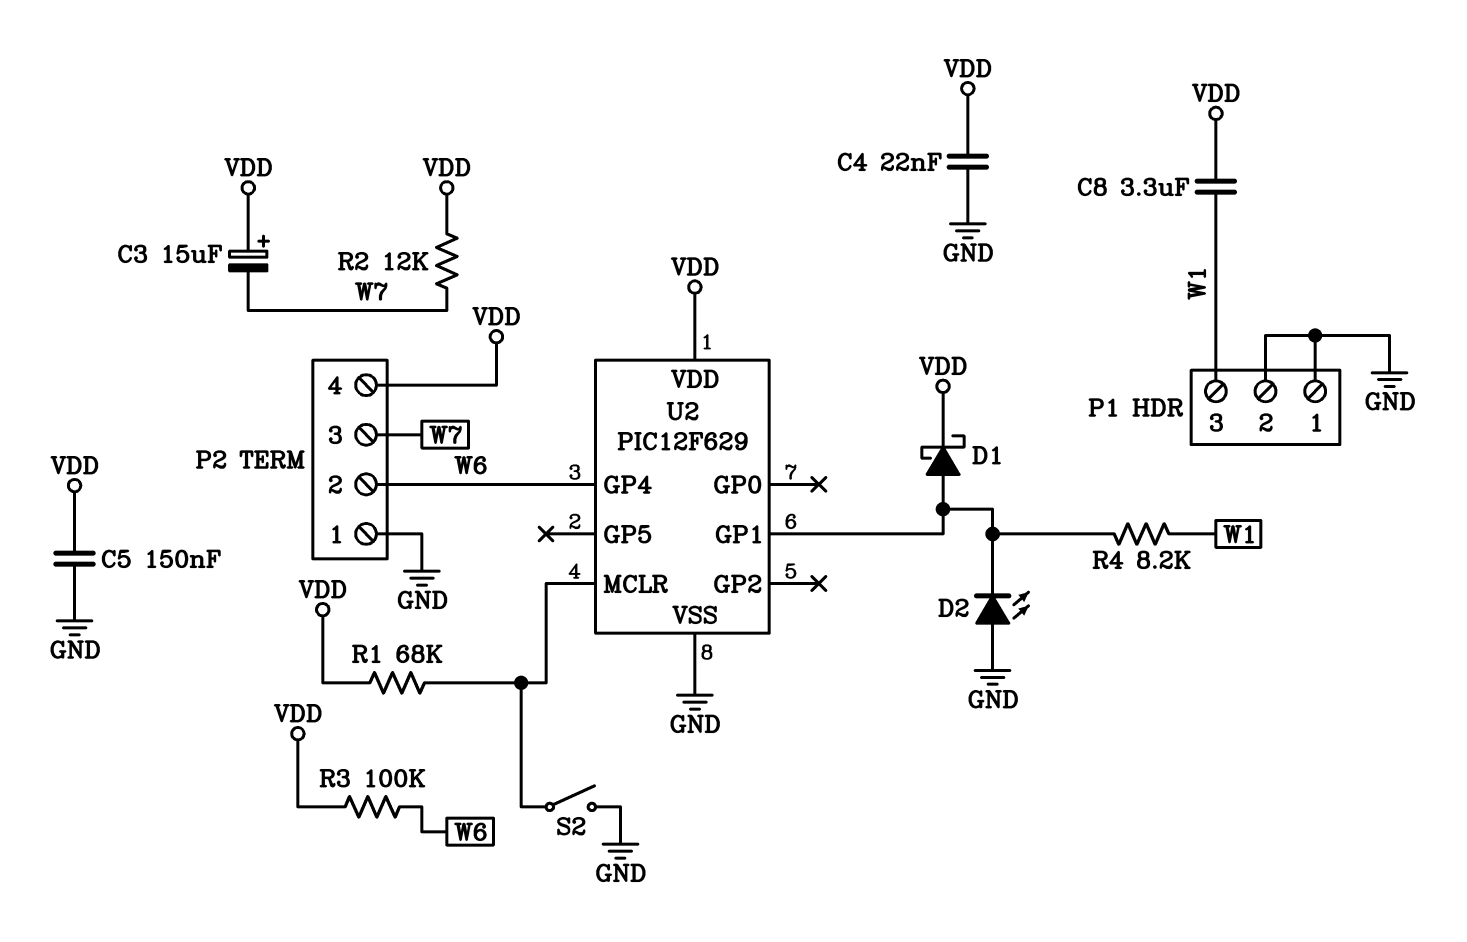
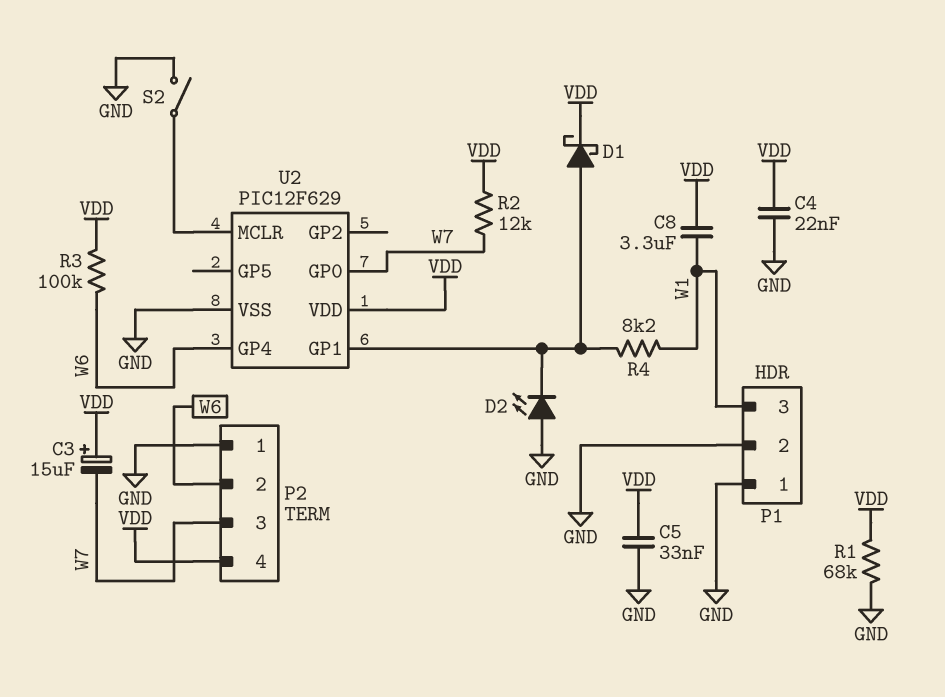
C5: 150nF (GND, VDD) -> 33nF (GND, VDD)
R1: 68k (U2/MCLR, VDD) -> 68k (GND, VDD)
U2 pin GP0: none -> W7

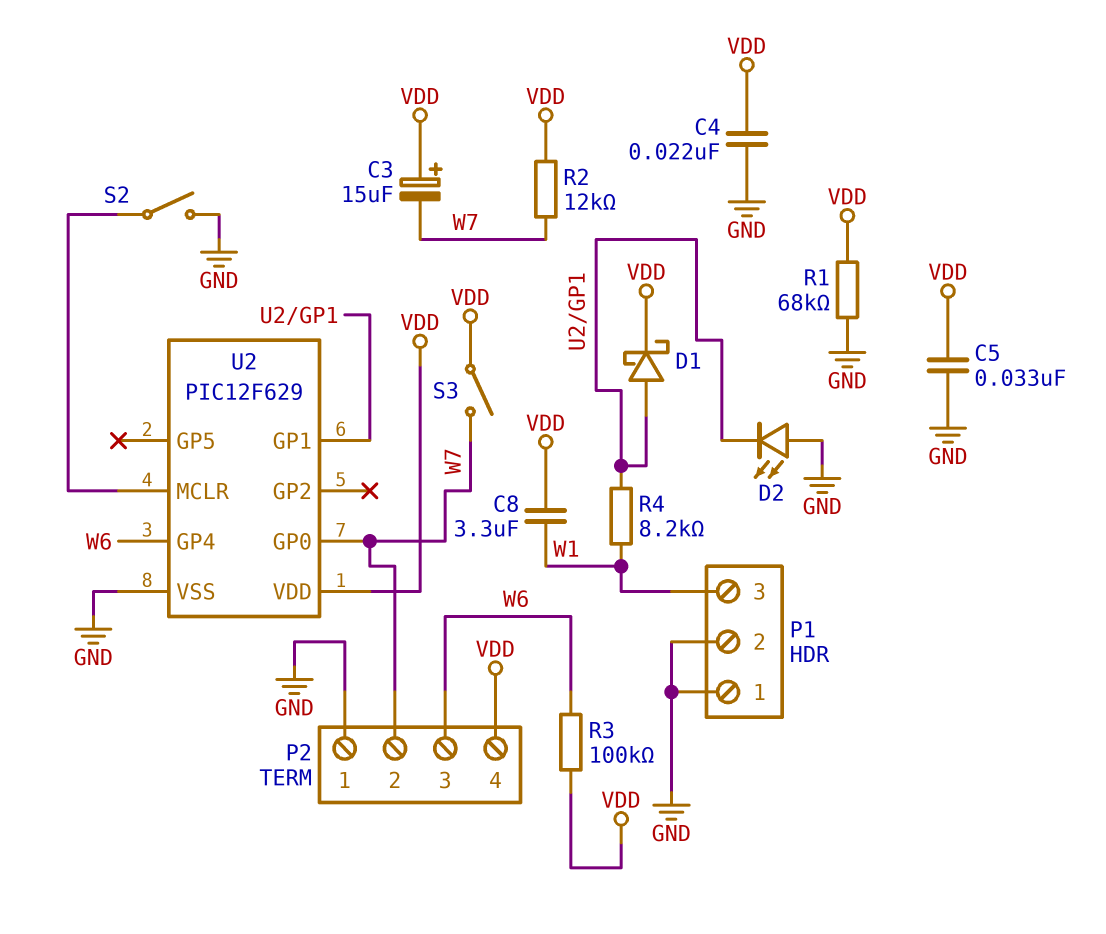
P2 pin 2: W6 -> W7
P2 pin 3: W7 -> W6
S3: none -> switch (VDD, W7)

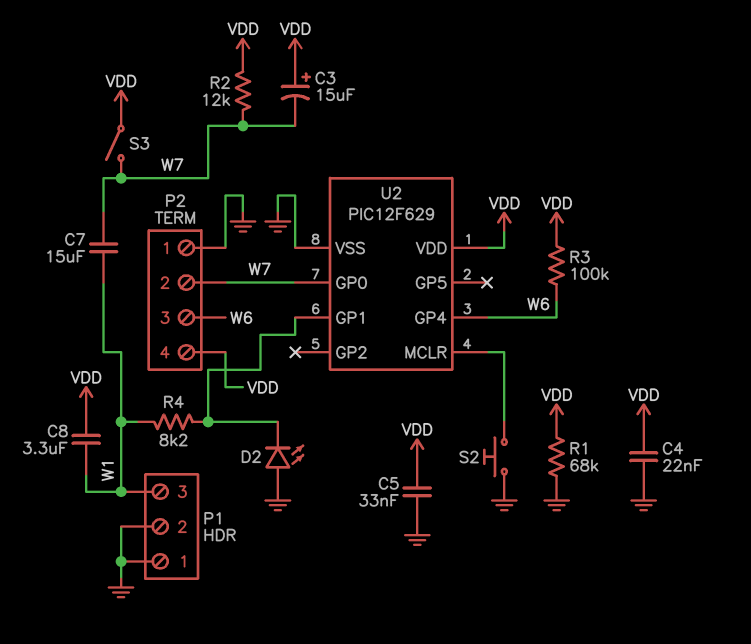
C7: none -> 15uF (W1, W7)
D1: schottky (A U2/GP1, K VDD) -> none
S2: switch (GND, U2/MCLR) -> button (GND, U2/MCLR)

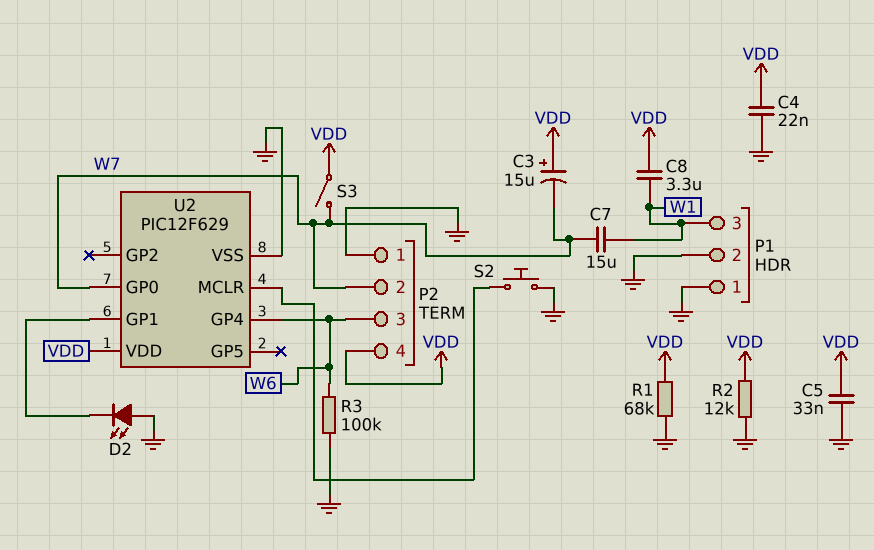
R2: 12k (VDD, W7) -> 12k (GND, VDD)
R3: 100k (VDD, W6) -> 100k (GND, W6)
R4: 8.2k (U2/GP1, W1) -> none

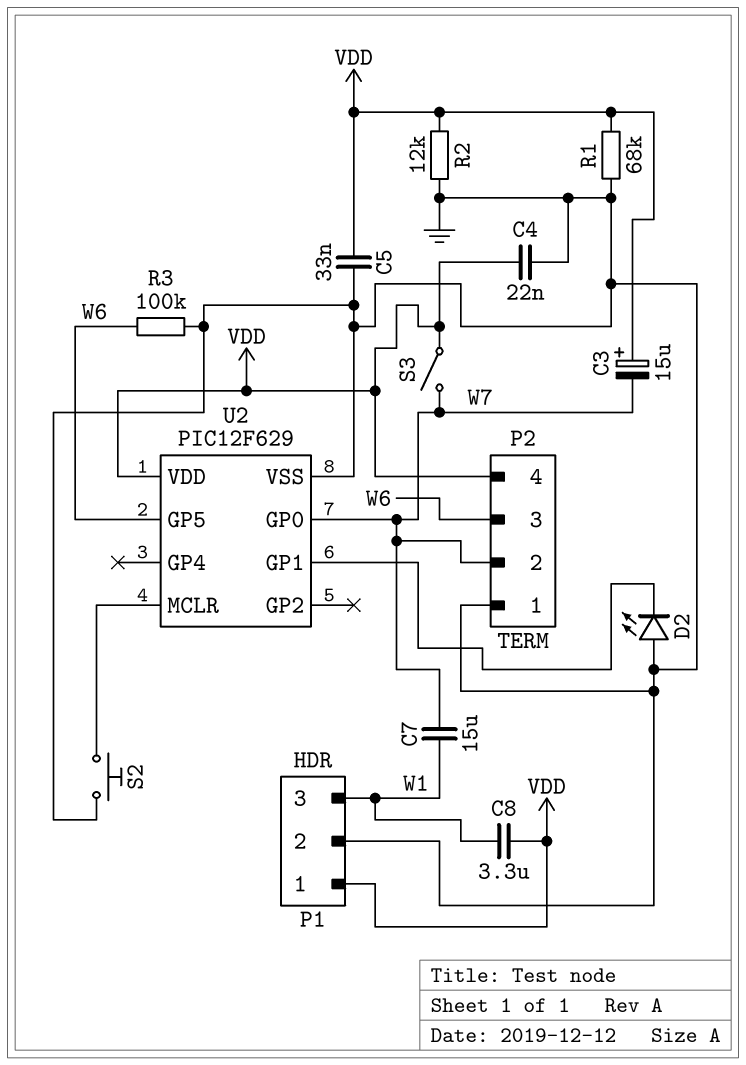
P1 pin 1: GND -> VDD
U2 pin GP4: W6 -> none
U2 pin GP5: none -> W6

